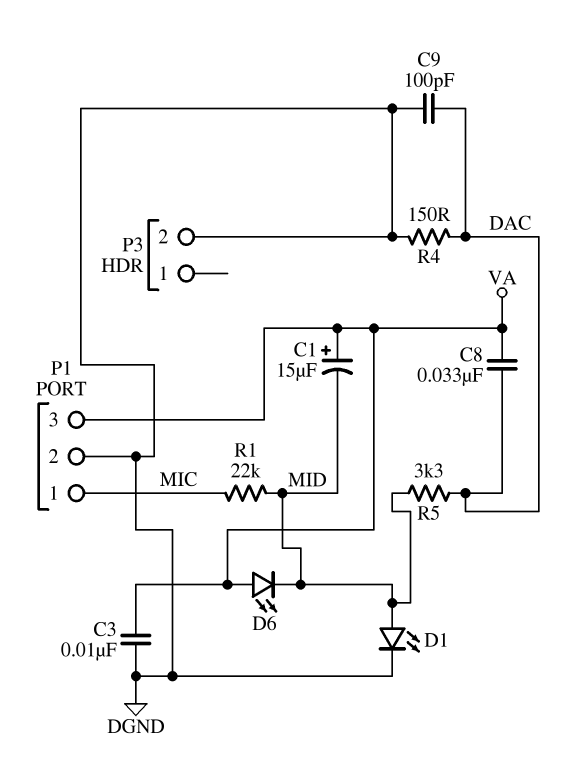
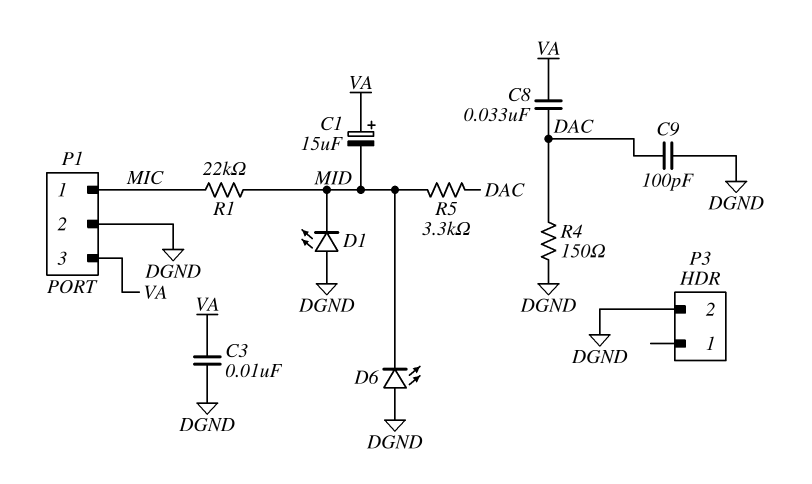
D1: LED (A MID, K DGND) -> LED (A DGND, K MID)
D6: LED (A VA, K MID) -> LED (A DGND, K MID)

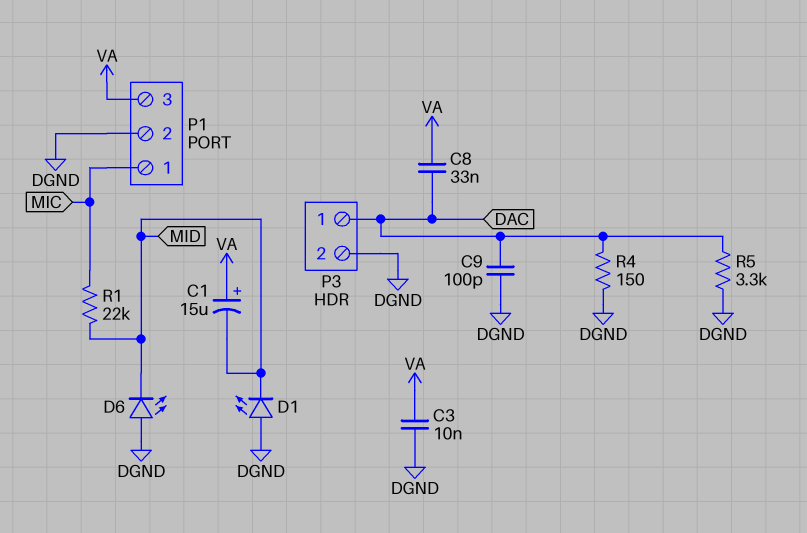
P3 pin 1: none -> DAC
R5: 3.3k (DAC, MID) -> 3.3k (DAC, DGND)

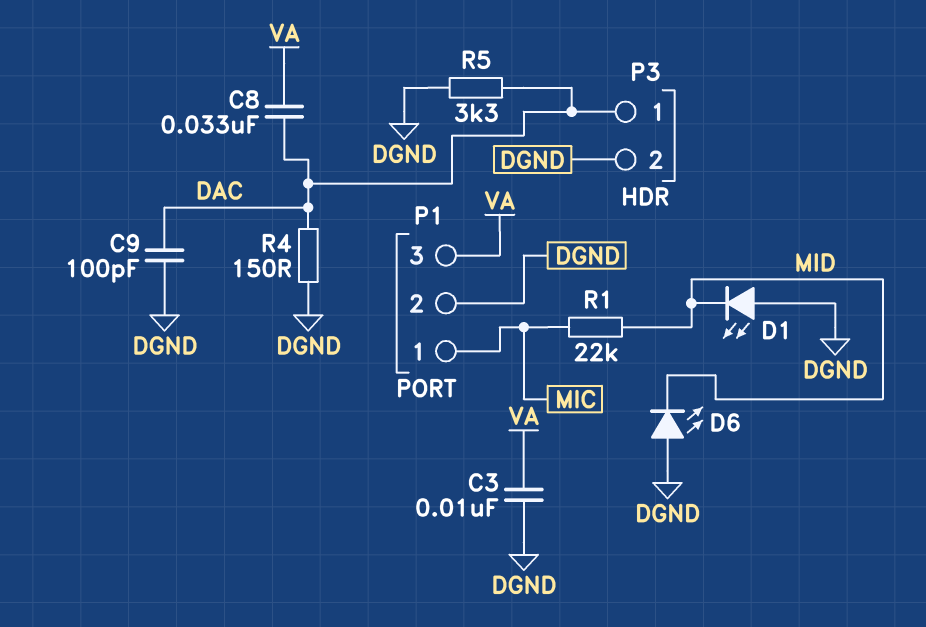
C1: 15uF (plus VA, minus MID) -> none

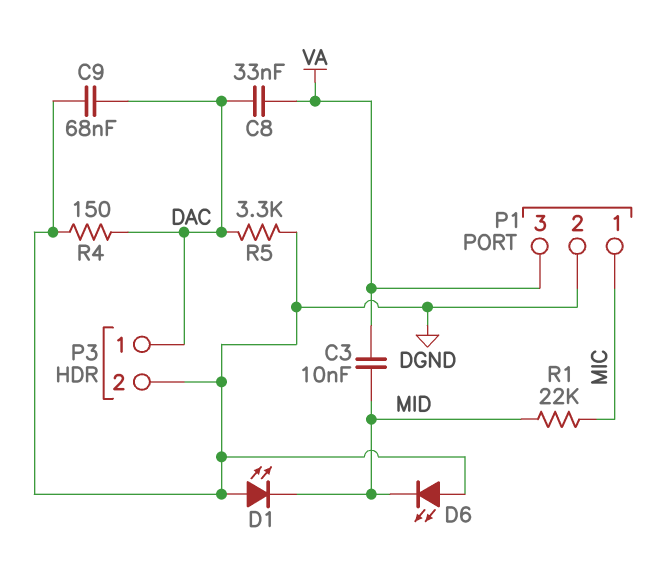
C3: 10nF (DGND, VA) -> 10nF (MID, VA)
C9: 100pF (DAC, DGND) -> 68nF (DAC, DGND)

